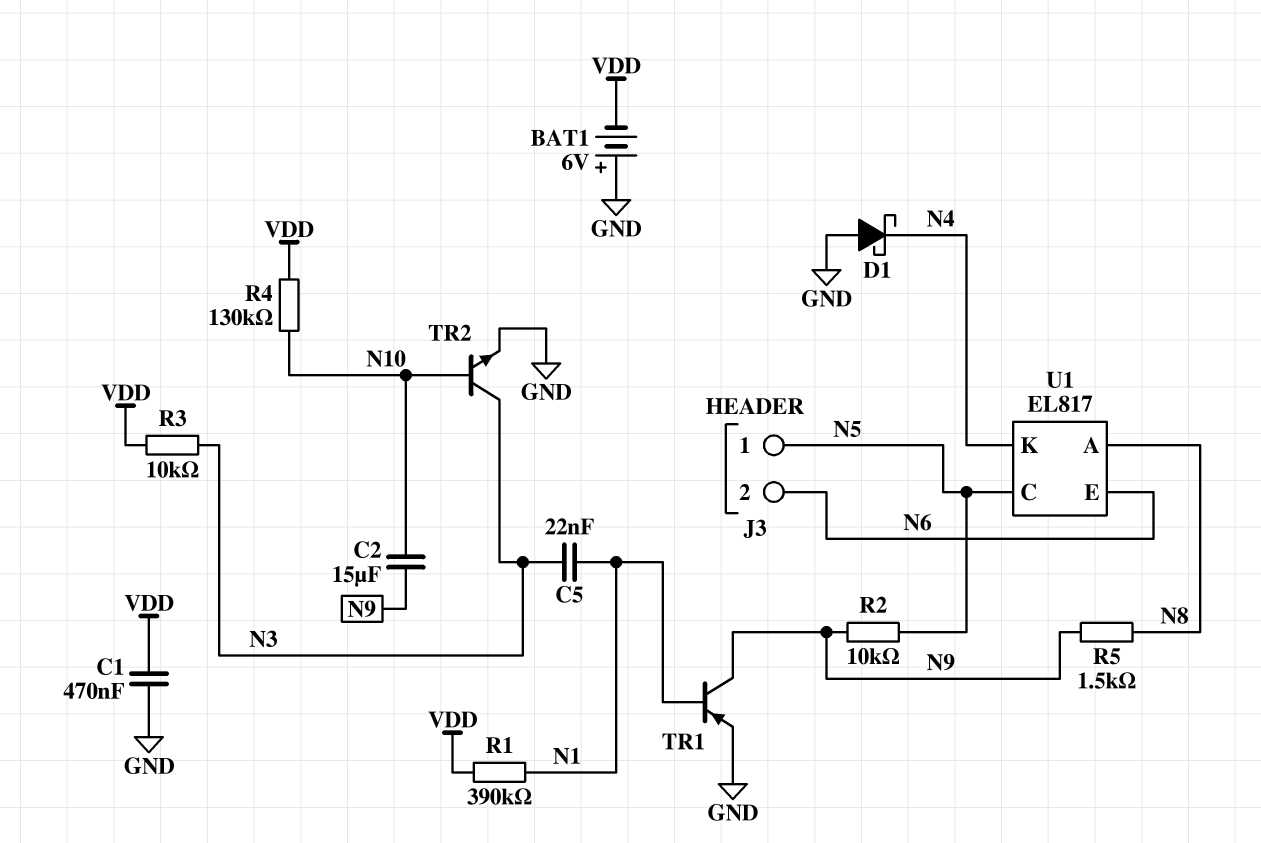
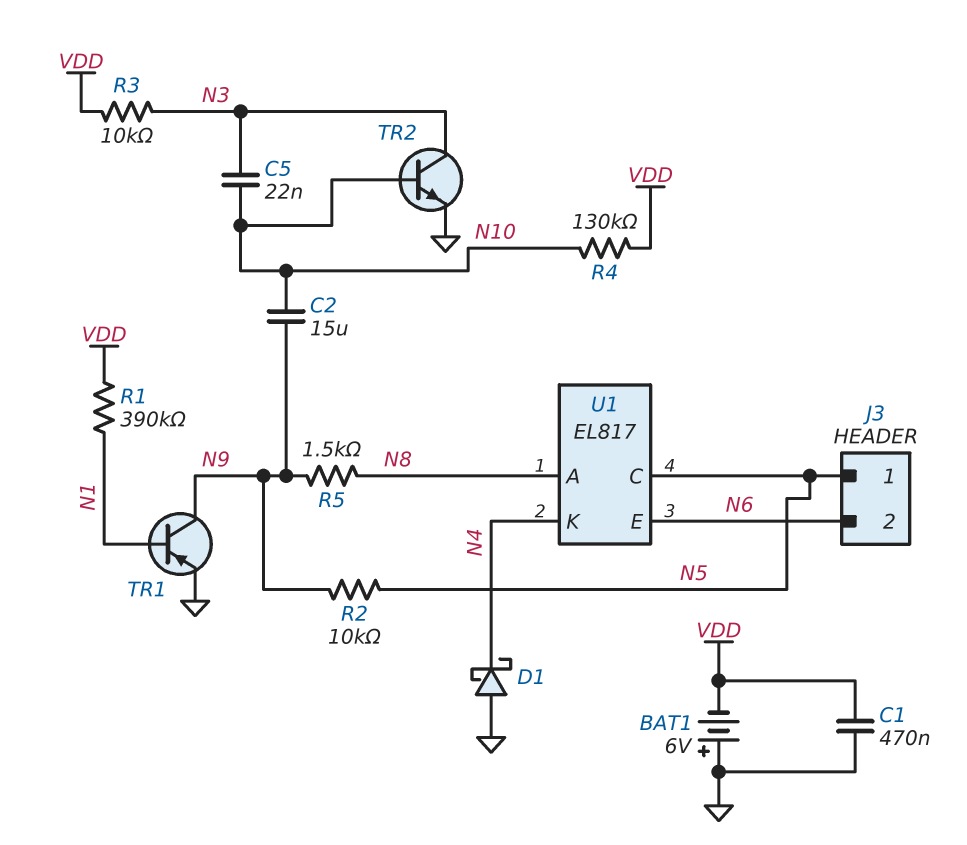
C5: 22nF (N1, N3) -> 22nF (N3, N10)

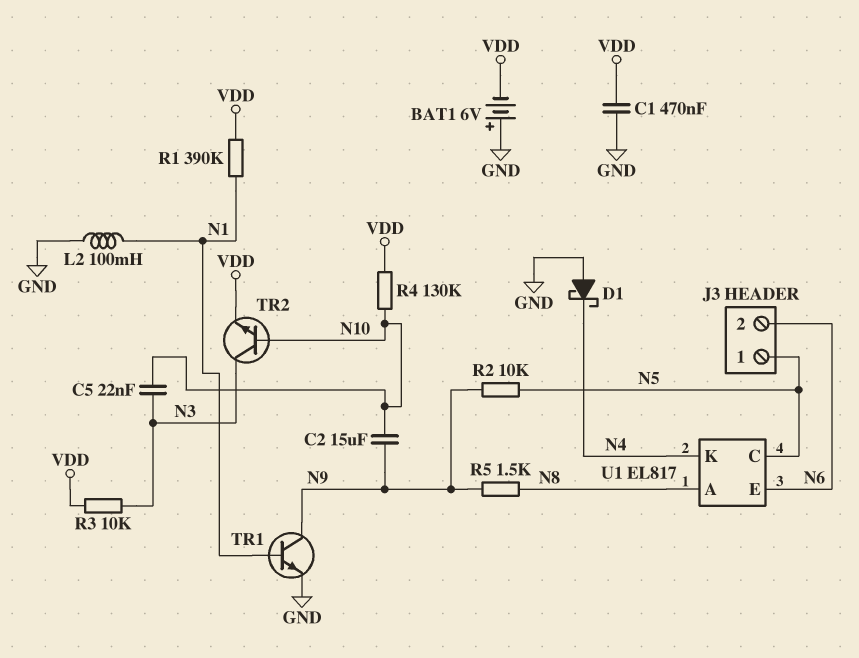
L2: none -> 100mH (GND, N1)
TR1: PNP (B N1, C N9, E GND) -> NPN (B N1, C N9, E GND)
TR2: NPN (B N10, C N3, E GND) -> NPN (B N10, C N3, E VDD)

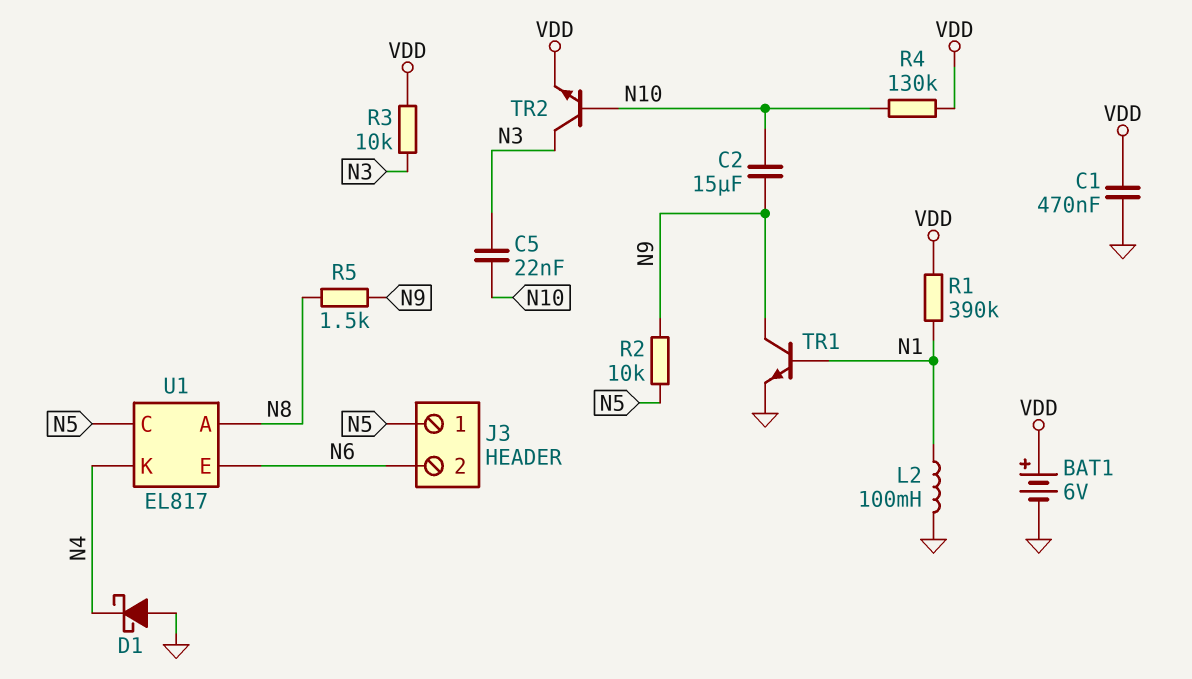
BAT1: 6V (plus GND, minus VDD) -> 6V (plus VDD, minus GND)

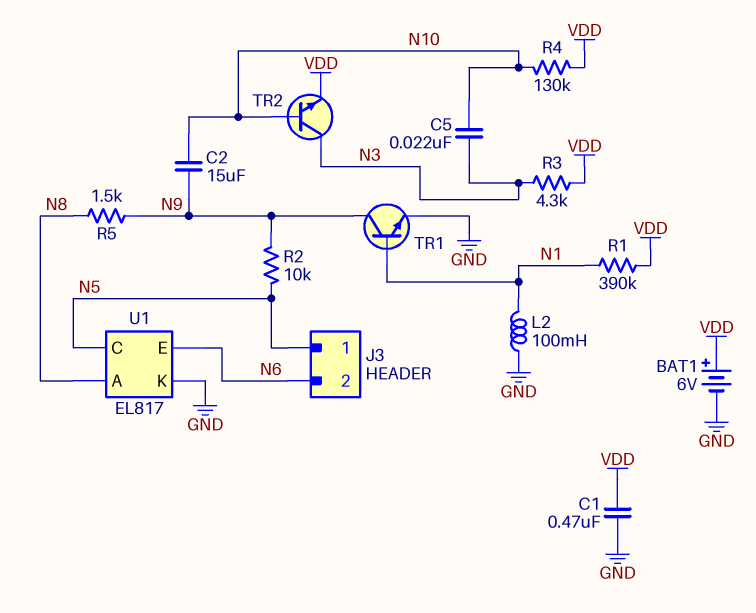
D1: schottky (A GND, K N4) -> none
R3: 10k (N3, VDD) -> 4.3k (N3, VDD)
U1 pin K: N4 -> GND

